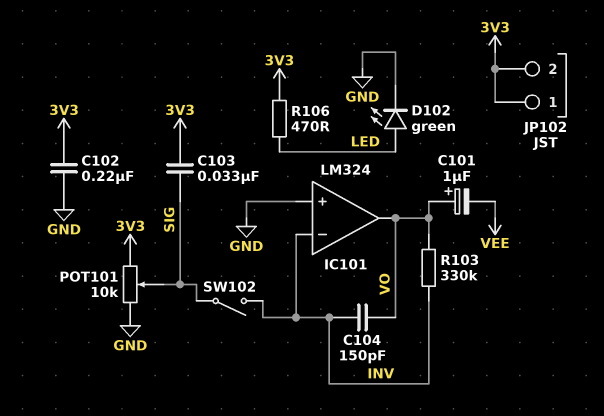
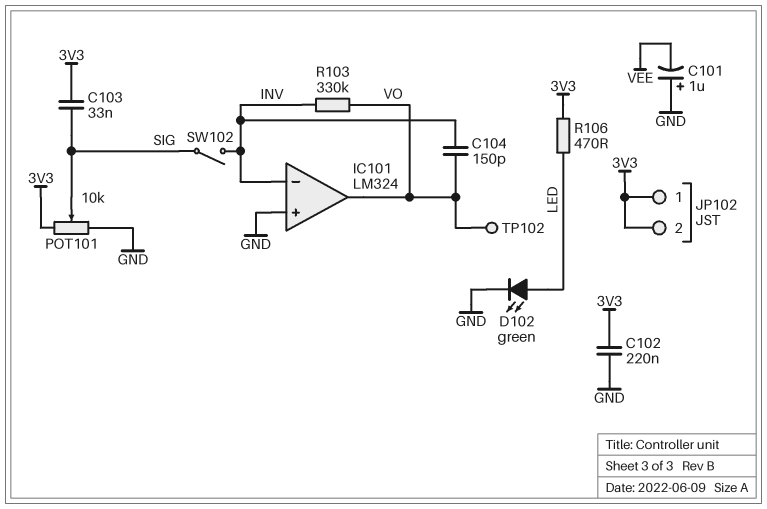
C101: 1uF (plus VO, minus VEE) -> 1uF (plus GND, minus VEE)
TP102: none -> test point (VO)

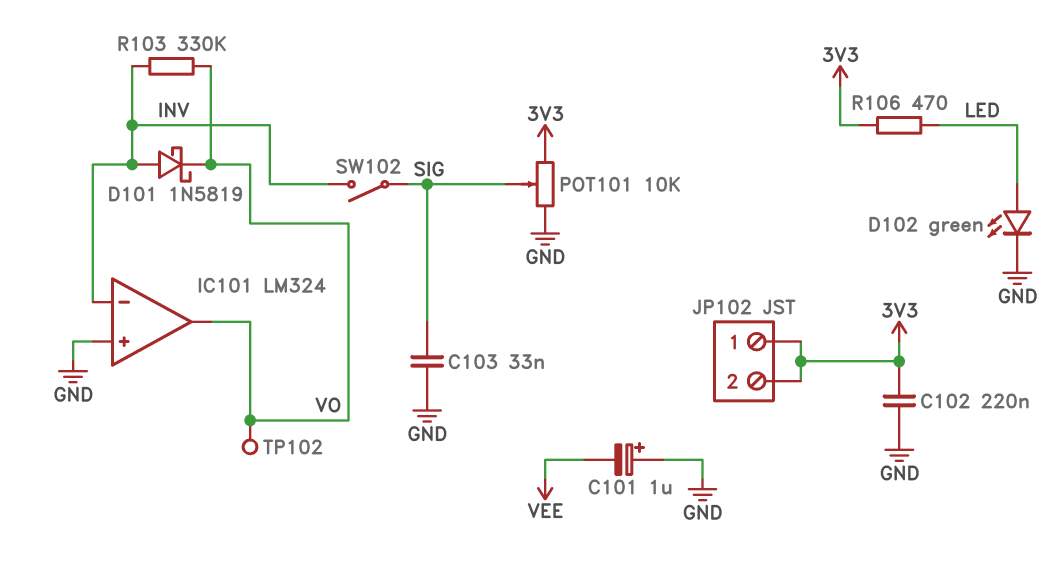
C103: 33nF (3V3, SIG) -> 33nF (GND, SIG)
C104: 150pF (INV, VO) -> none
D101: none -> schottky 1N5819 (A INV, K VO)

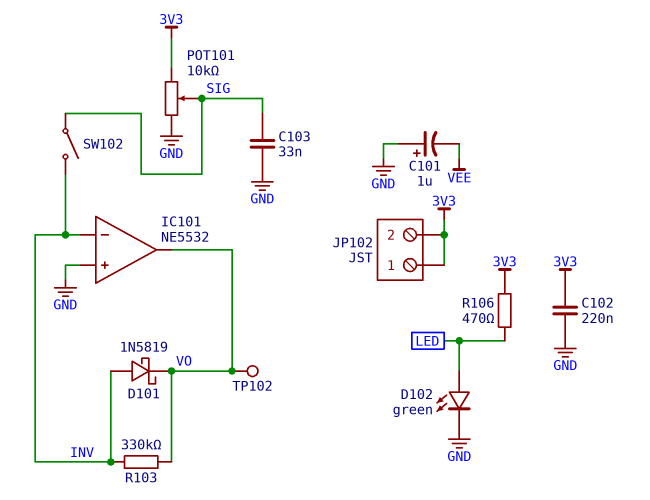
IC101: LM324 -> NE5532

